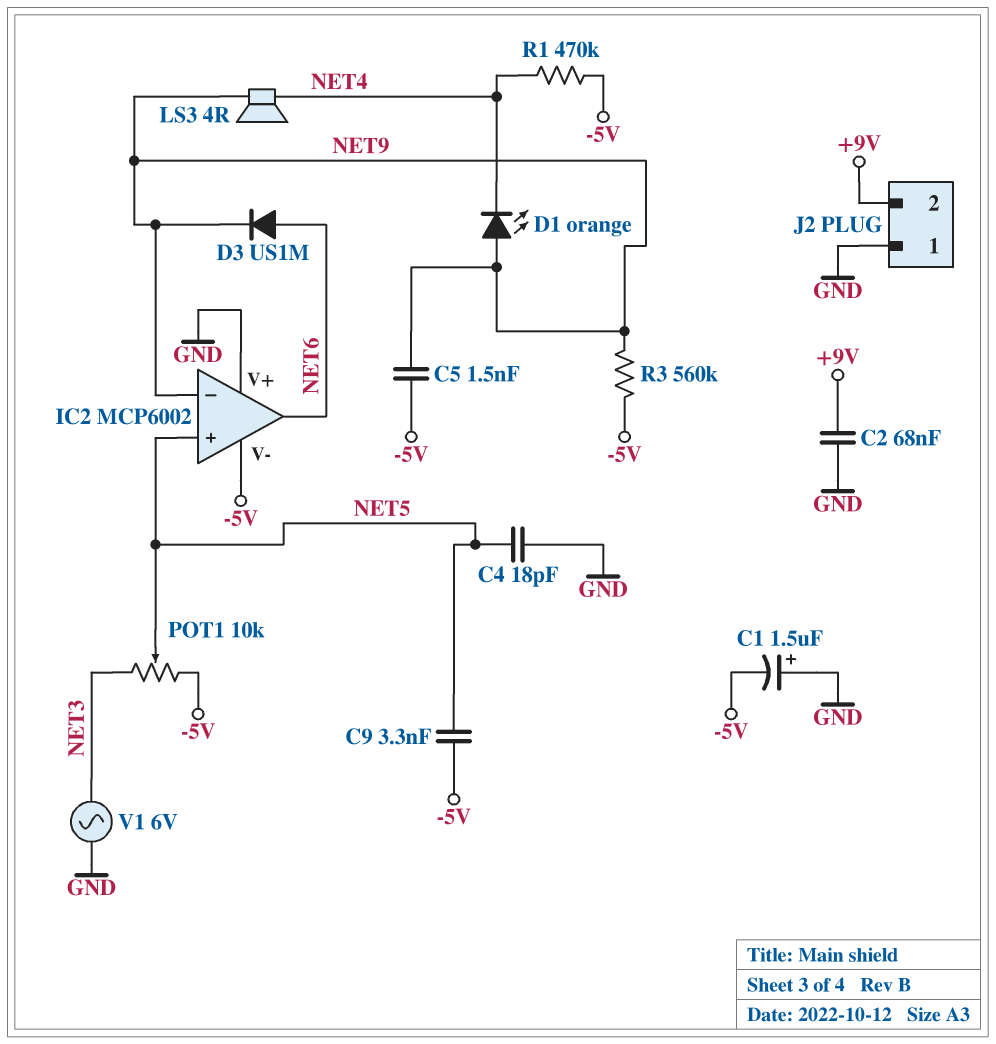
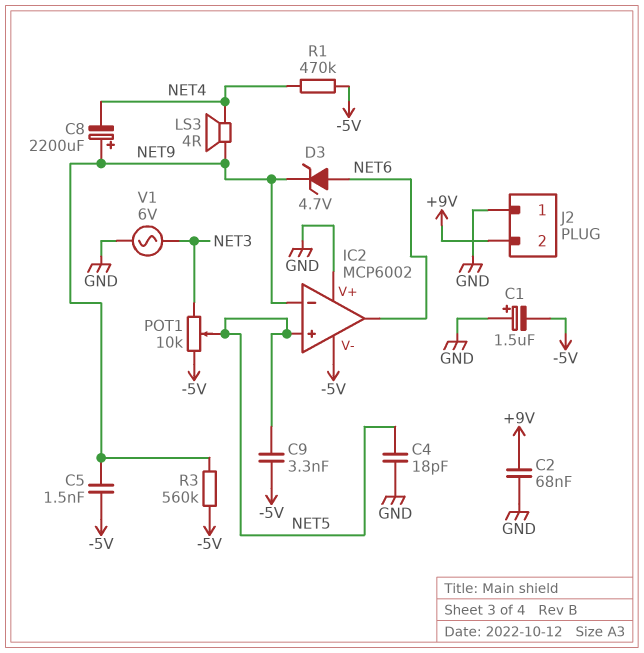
C8: none -> 2200uF (plus NET9, minus NET4)
D1: LED orange (A NET9, K NET4) -> none
D3: diode US1M (A NET6, K NET9) -> zener 4.7V (A NET6, K NET9)

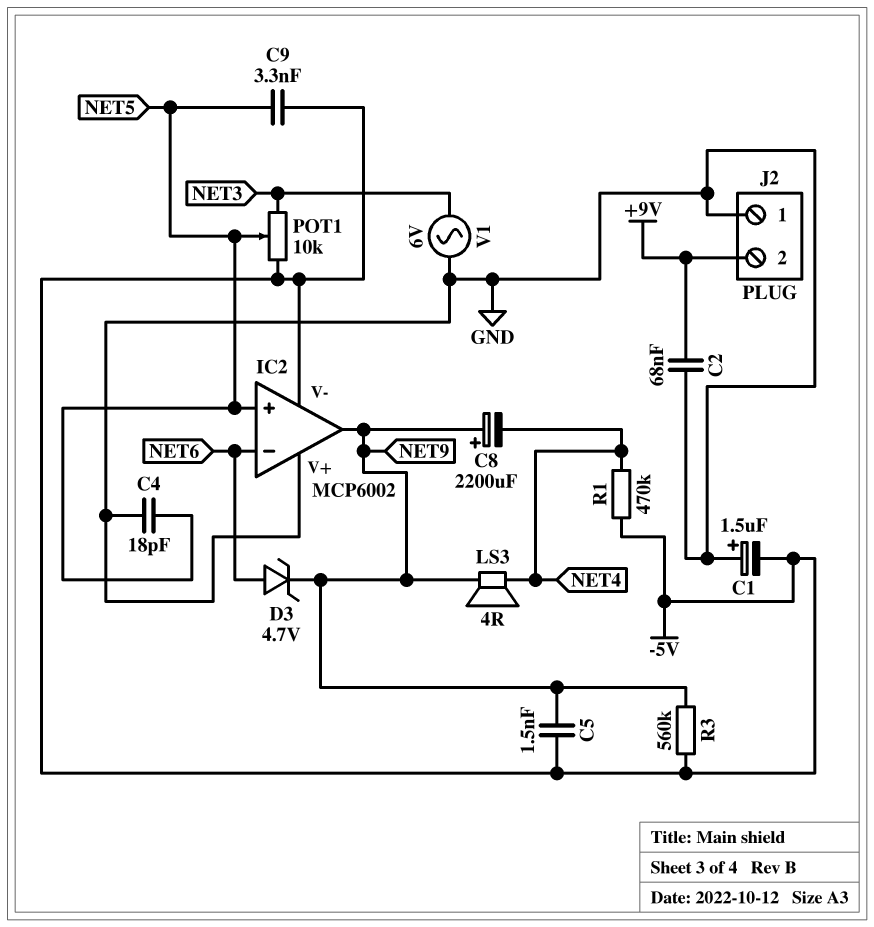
IC2 pin in-: NET9 -> NET6
IC2 pin out: NET6 -> NET9

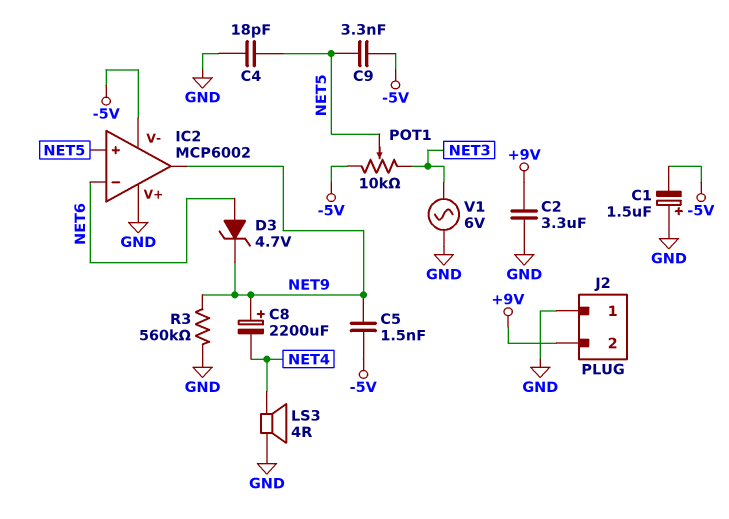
C2: 68nF (+9V, GND) -> 3.3uF (+9V, GND)
LS3: speaker 4R (NET4, NET9) -> speaker 4R (GND, NET4)
R1: 470k (-5V, NET4) -> none
R3: 560k (-5V, NET9) -> 560k (GND, NET9)

